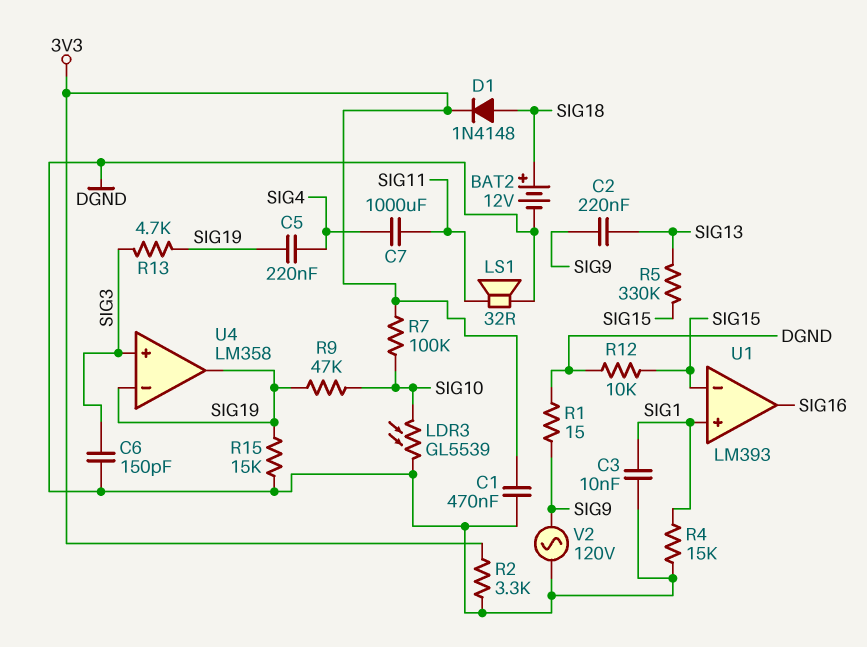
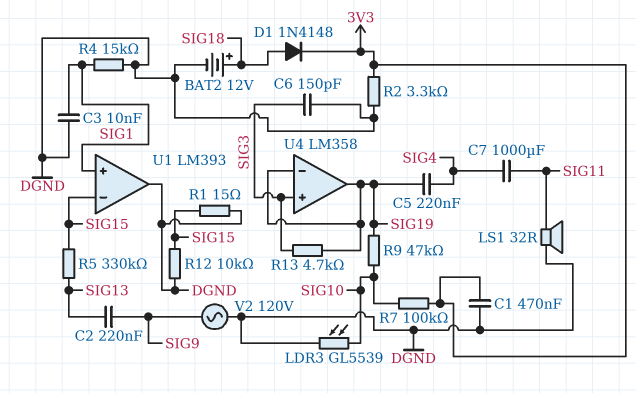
R1: 15 (DGND, SIG9) -> 15 (DGND, SIG15)
R15: 15k (DGND, SIG19) -> none
U1 pin out: SIG16 -> DGND

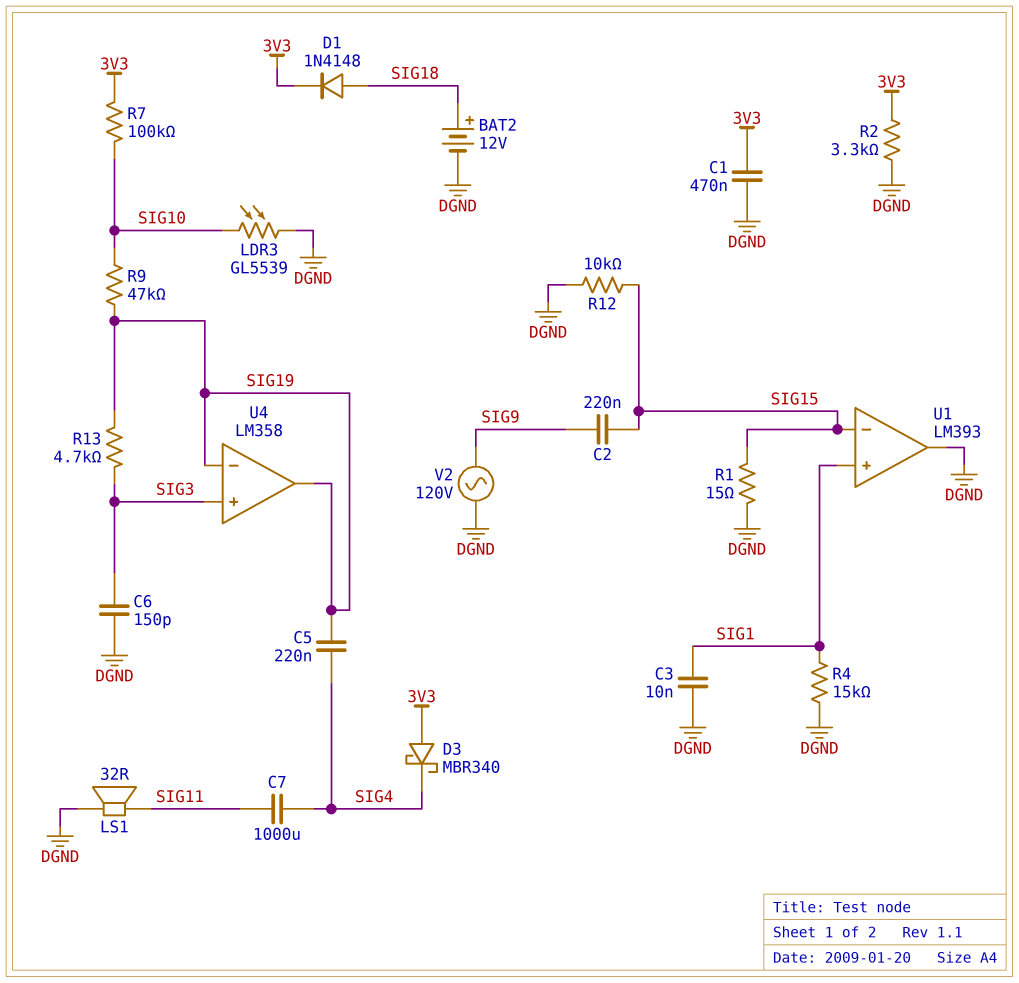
C2: 220nF (SIG9, SIG13) -> 220nF (SIG9, SIG15)
D3: none -> schottky MBR340 (A 3V3, K SIG4)
R5: 330k (SIG13, SIG15) -> none

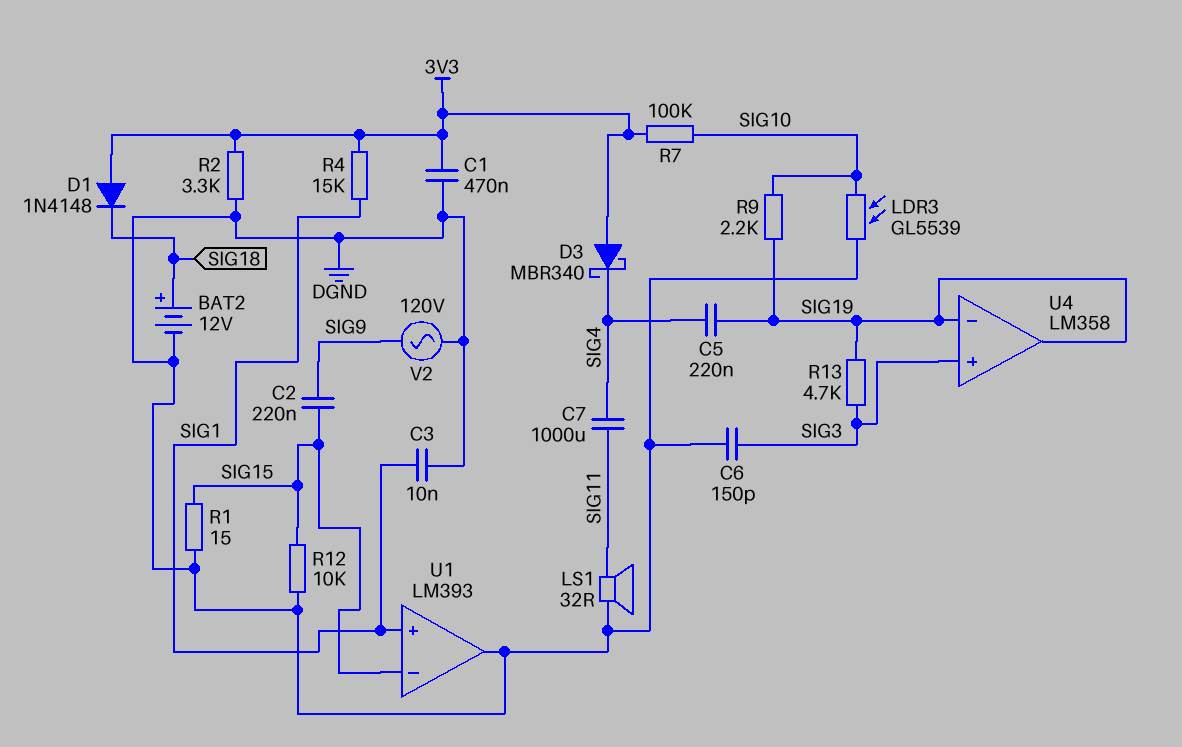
D1: diode 1N4148 (A SIG18, K 3V3) -> diode 1N4148 (A 3V3, K SIG18)
R4: 15k (DGND, SIG1) -> 15k (3V3, SIG1)
R9: 47k (SIG10, SIG19) -> 2.2k (SIG10, SIG19)

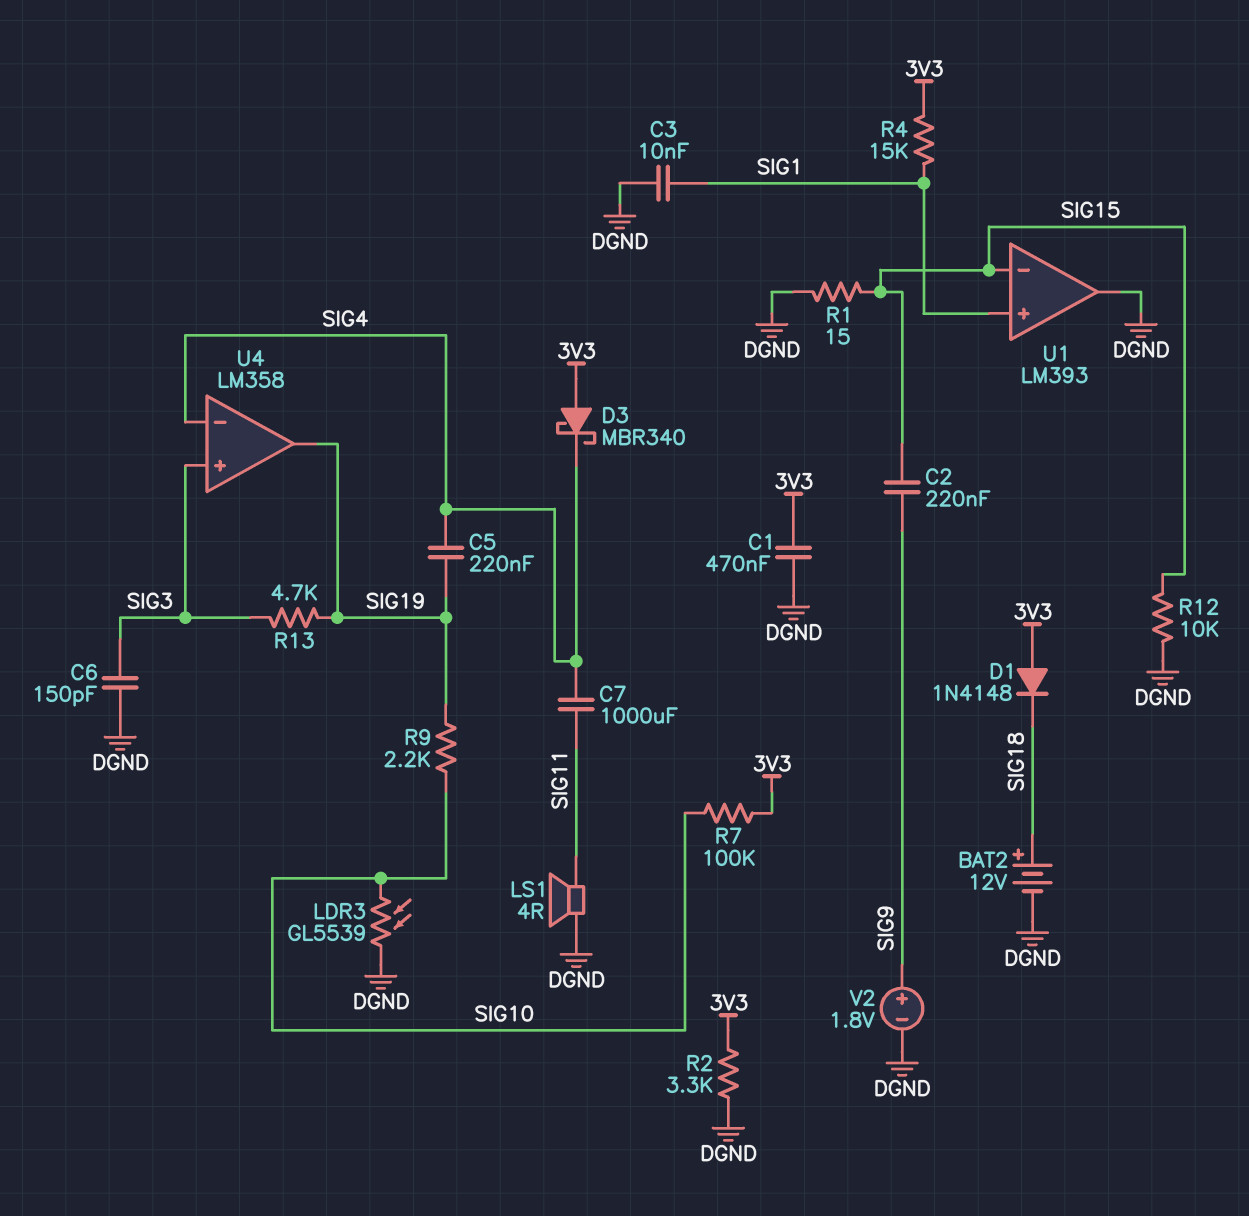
LS1: speaker 32R (DGND, SIG11) -> speaker 4R (DGND, SIG11)
U4 pin in-: SIG19 -> SIG4
V2: AC 120V (DGND, SIG9) -> 1.8V (plus SIG9, minus DGND)

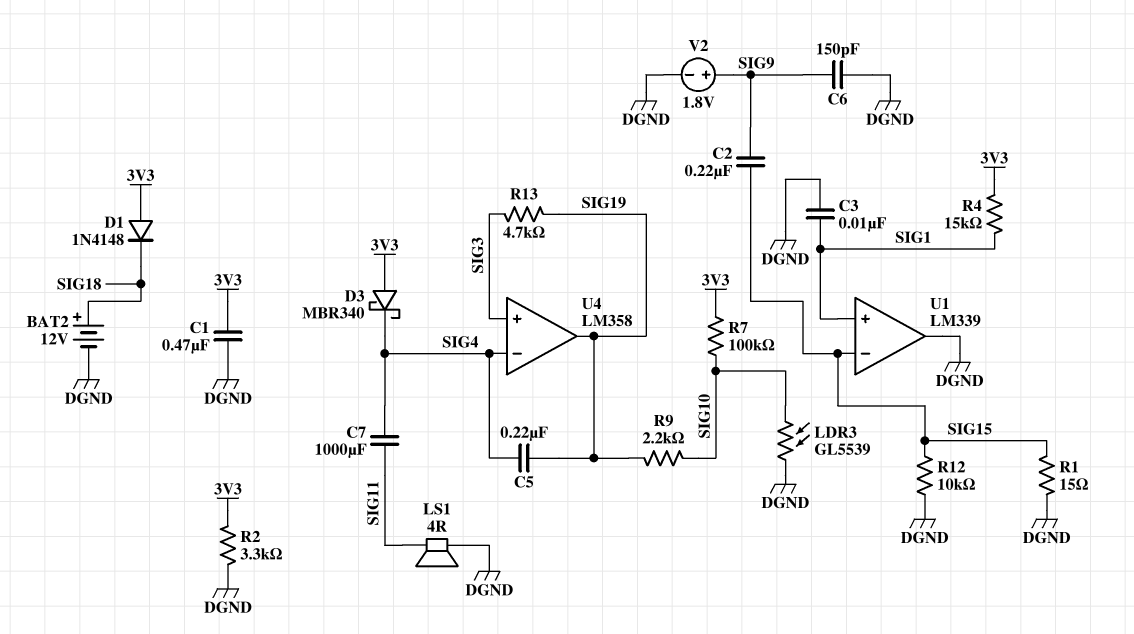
C6: 150pF (DGND, SIG3) -> 150pF (DGND, SIG9)
U1: LM393 -> LM339

